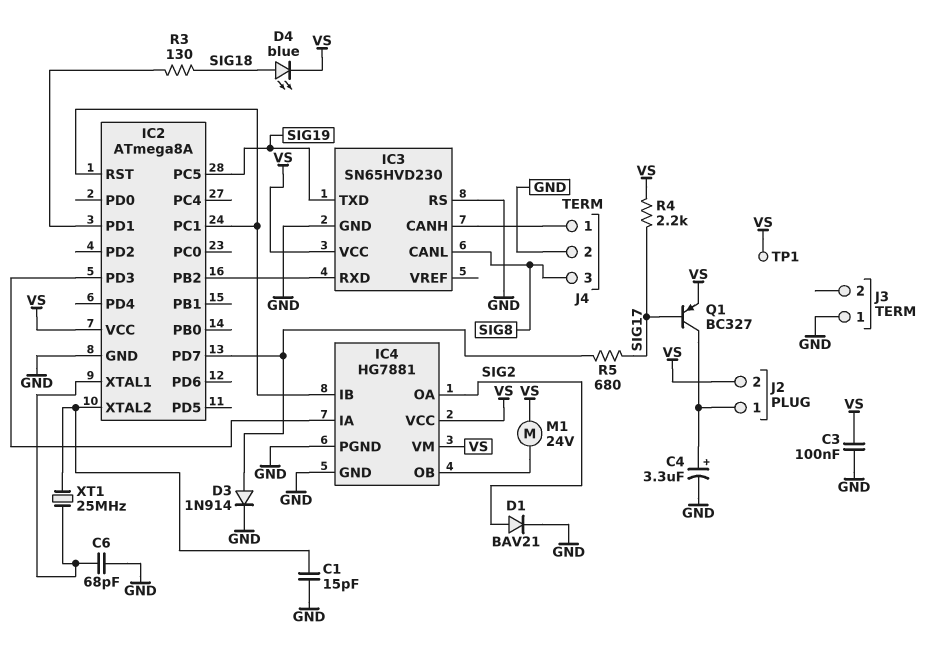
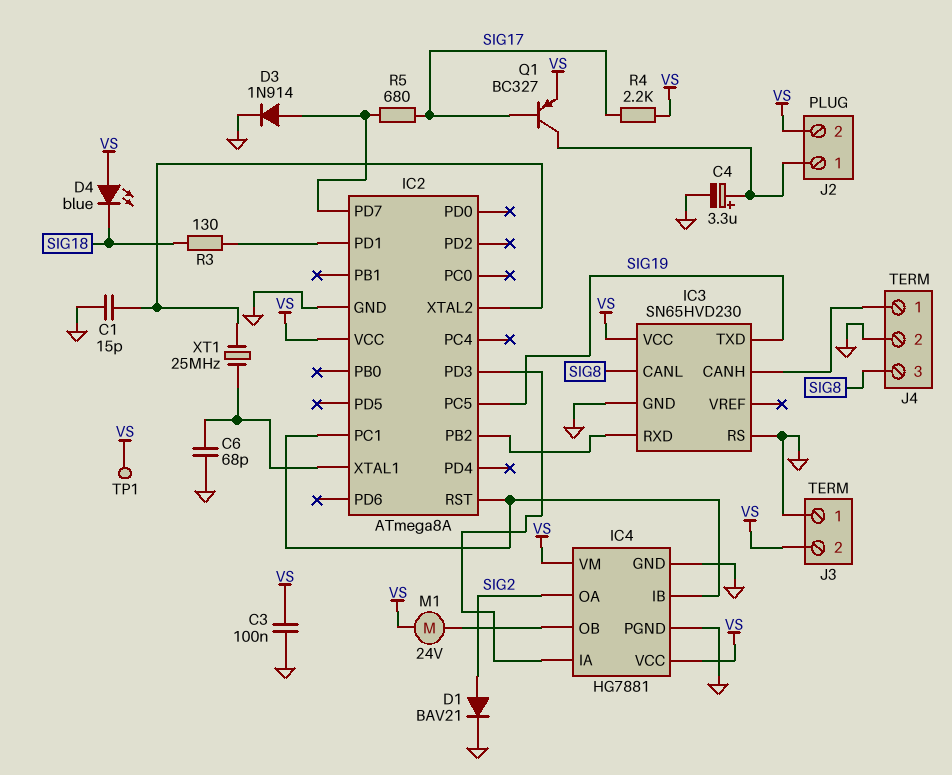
D4: LED blue (A SIG18, K VS) -> LED blue (A VS, K SIG18)
J3 pin 2: none -> VS

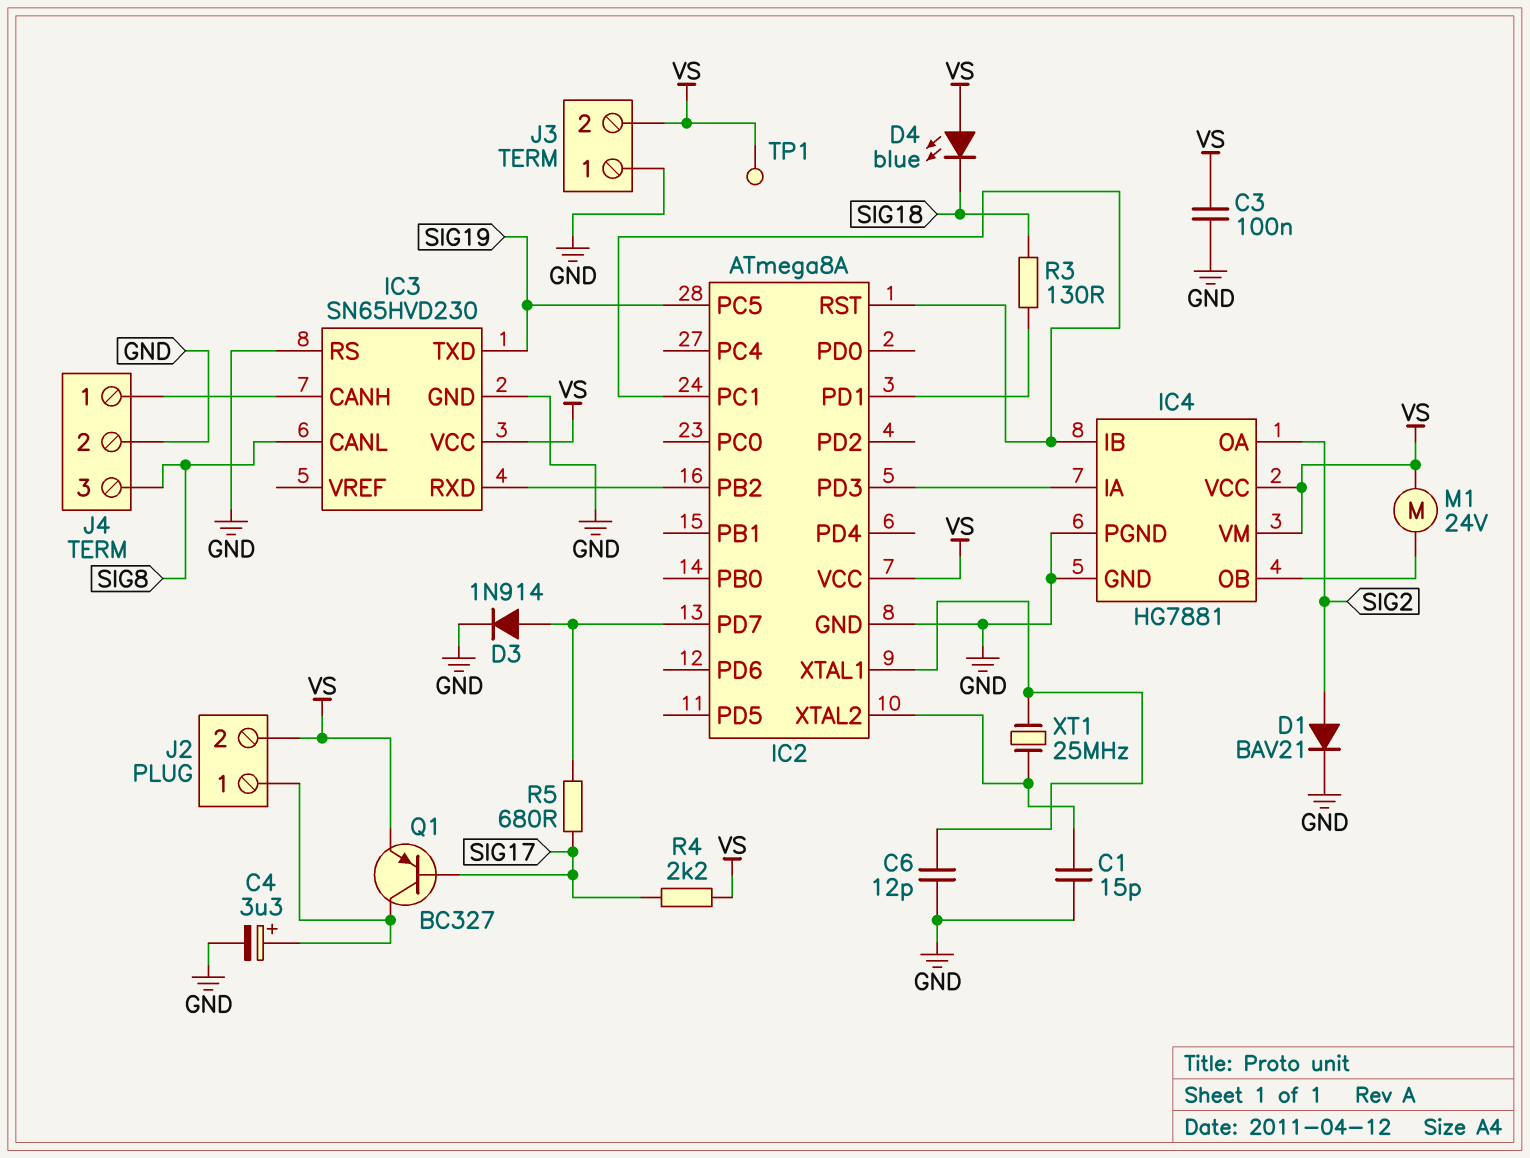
C6: 68pF (GND, IC2/XTAL1) -> 12pF (GND, IC2/XTAL1)

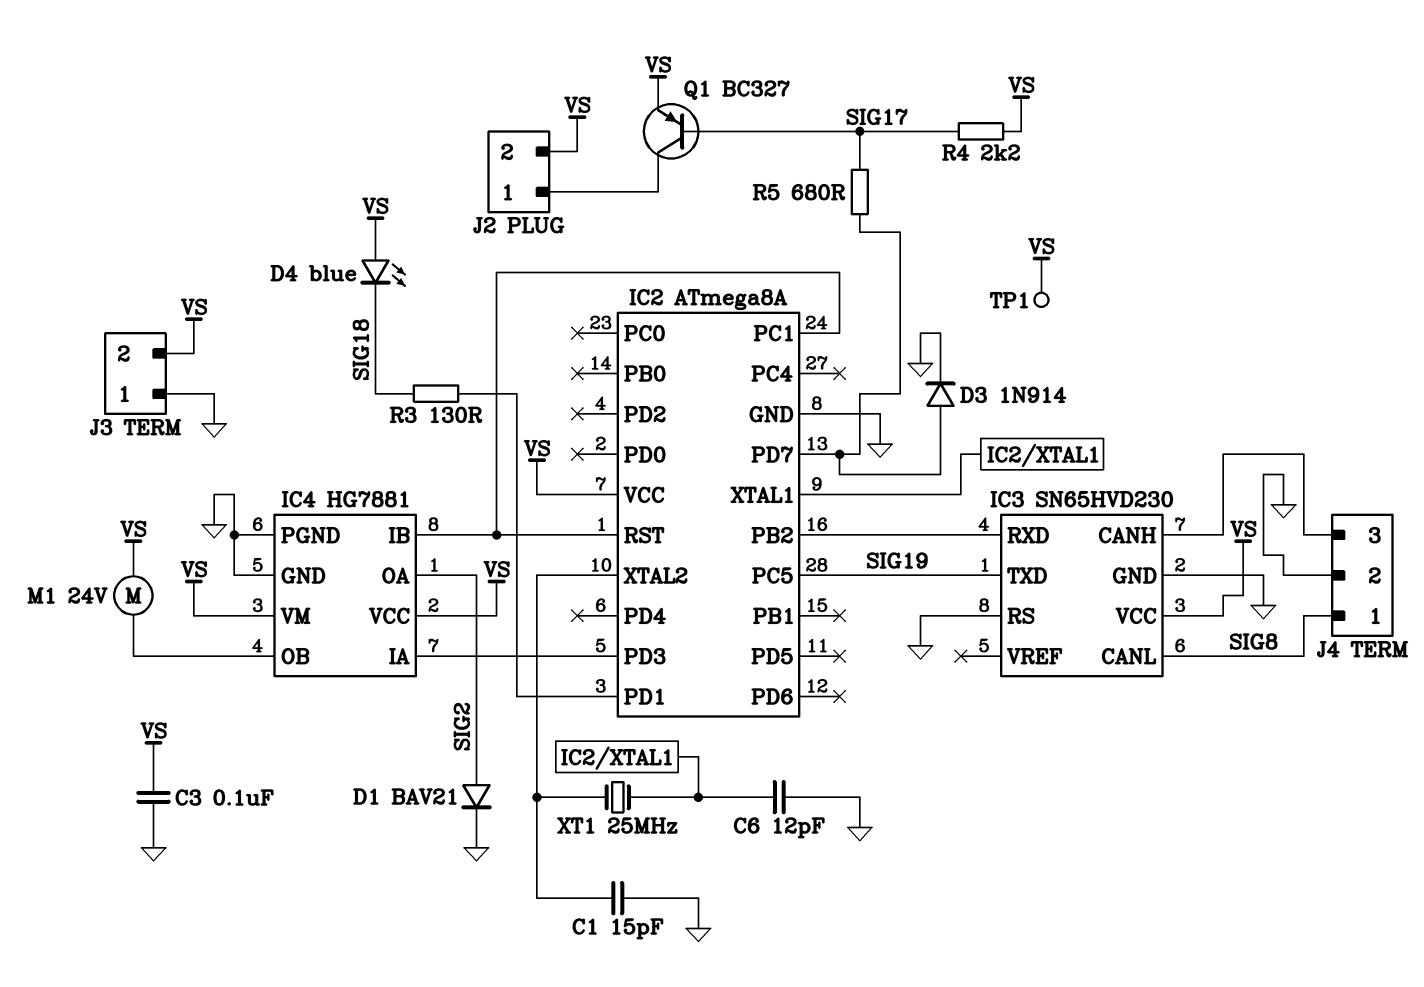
C4: 3.3uF (plus J2/1, minus GND) -> none
J4 pin 1: IC3/CANH -> SIG8
J4 pin 3: SIG8 -> IC3/CANH

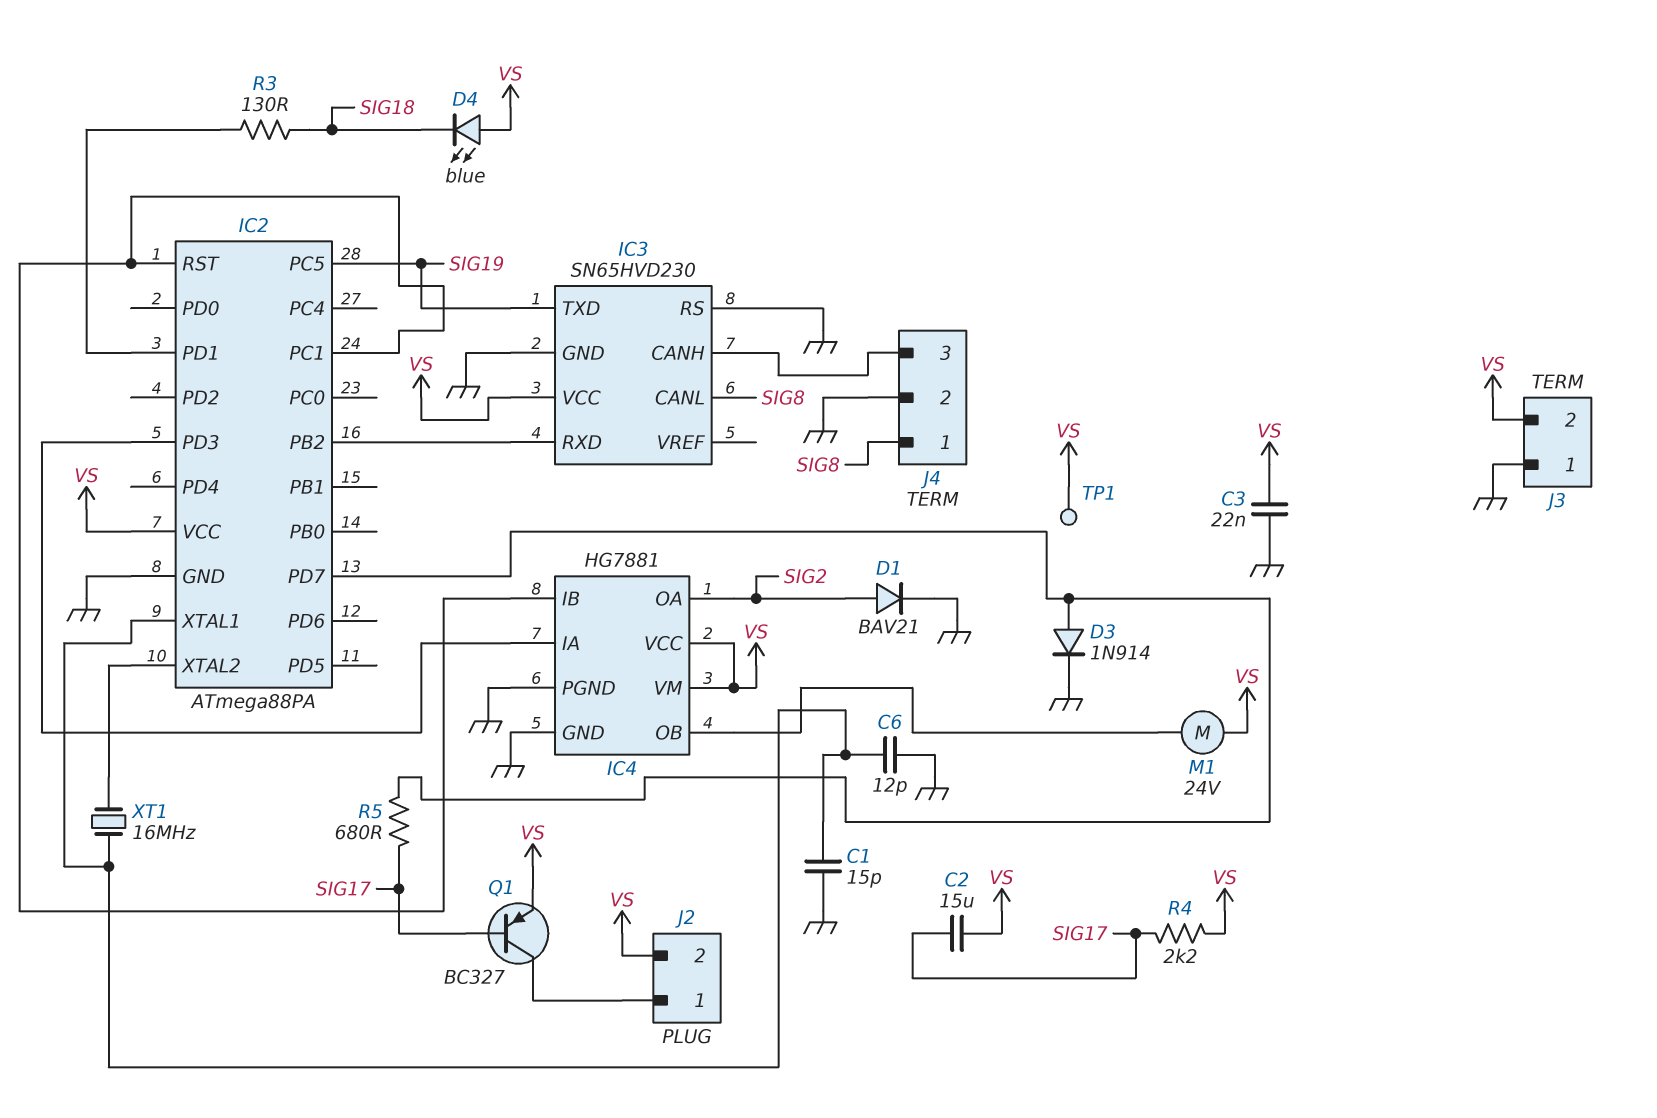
C1: 15pF (GND, IC2/XTAL2) -> 15pF (GND, IC2/XTAL1)
C2: none -> 15uF (SIG17, VS)
C3: 100nF (GND, VS) -> 22nF (GND, VS)
IC2: ATmega8A -> ATmega88PA
XT1: 25MHz (IC2/XTAL1, IC2/XTAL2) -> 16MHz (IC2/XTAL1, IC2/XTAL2)

